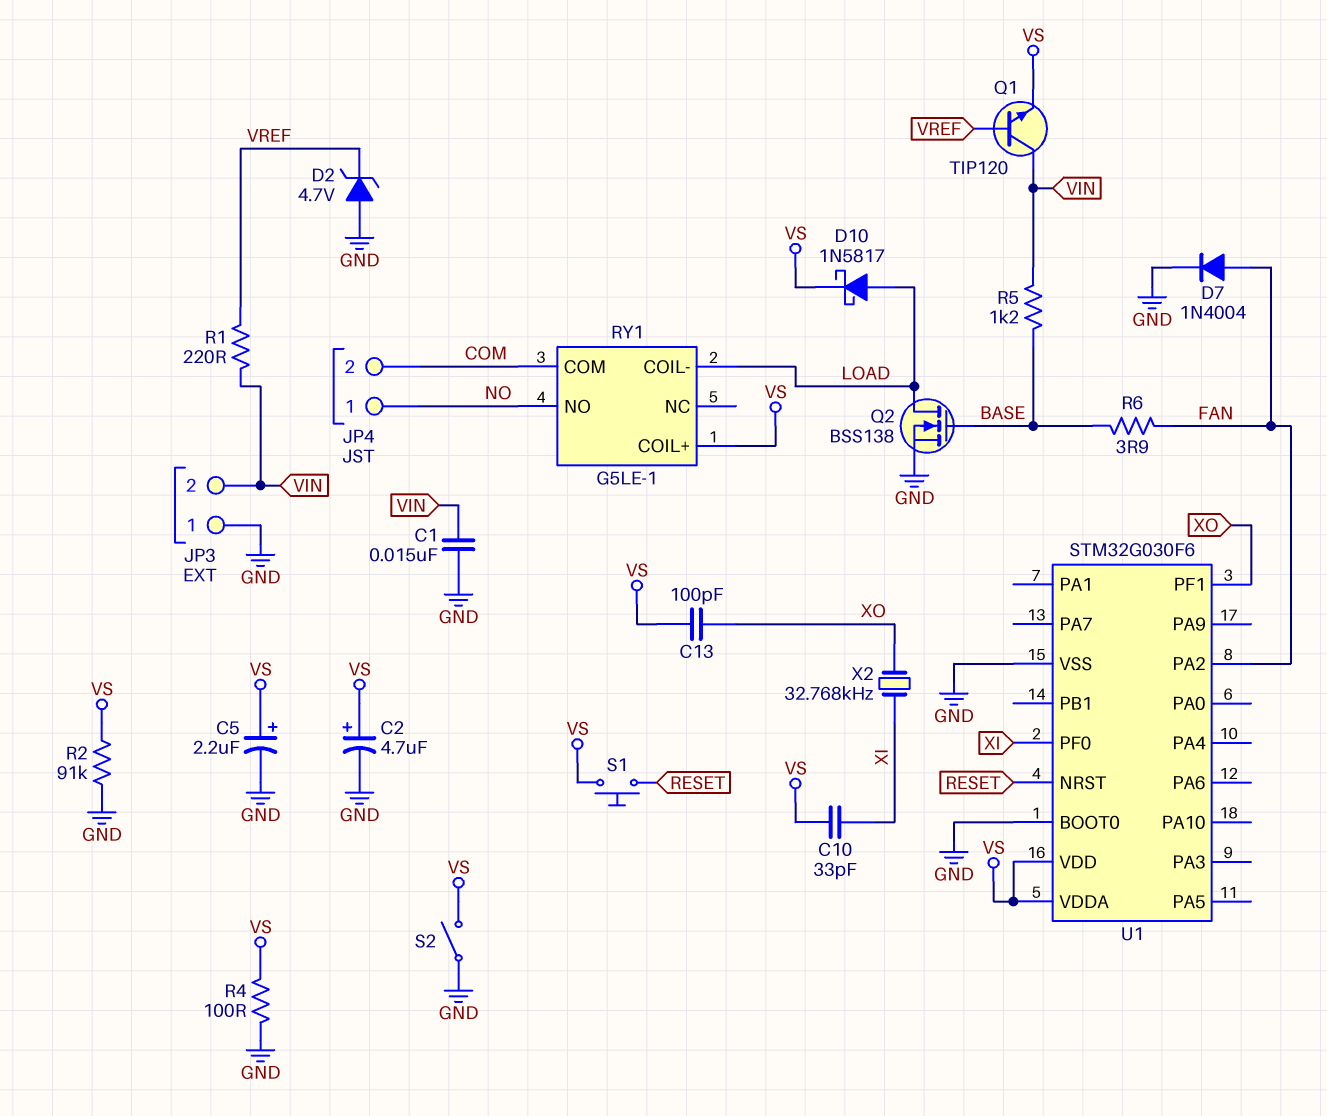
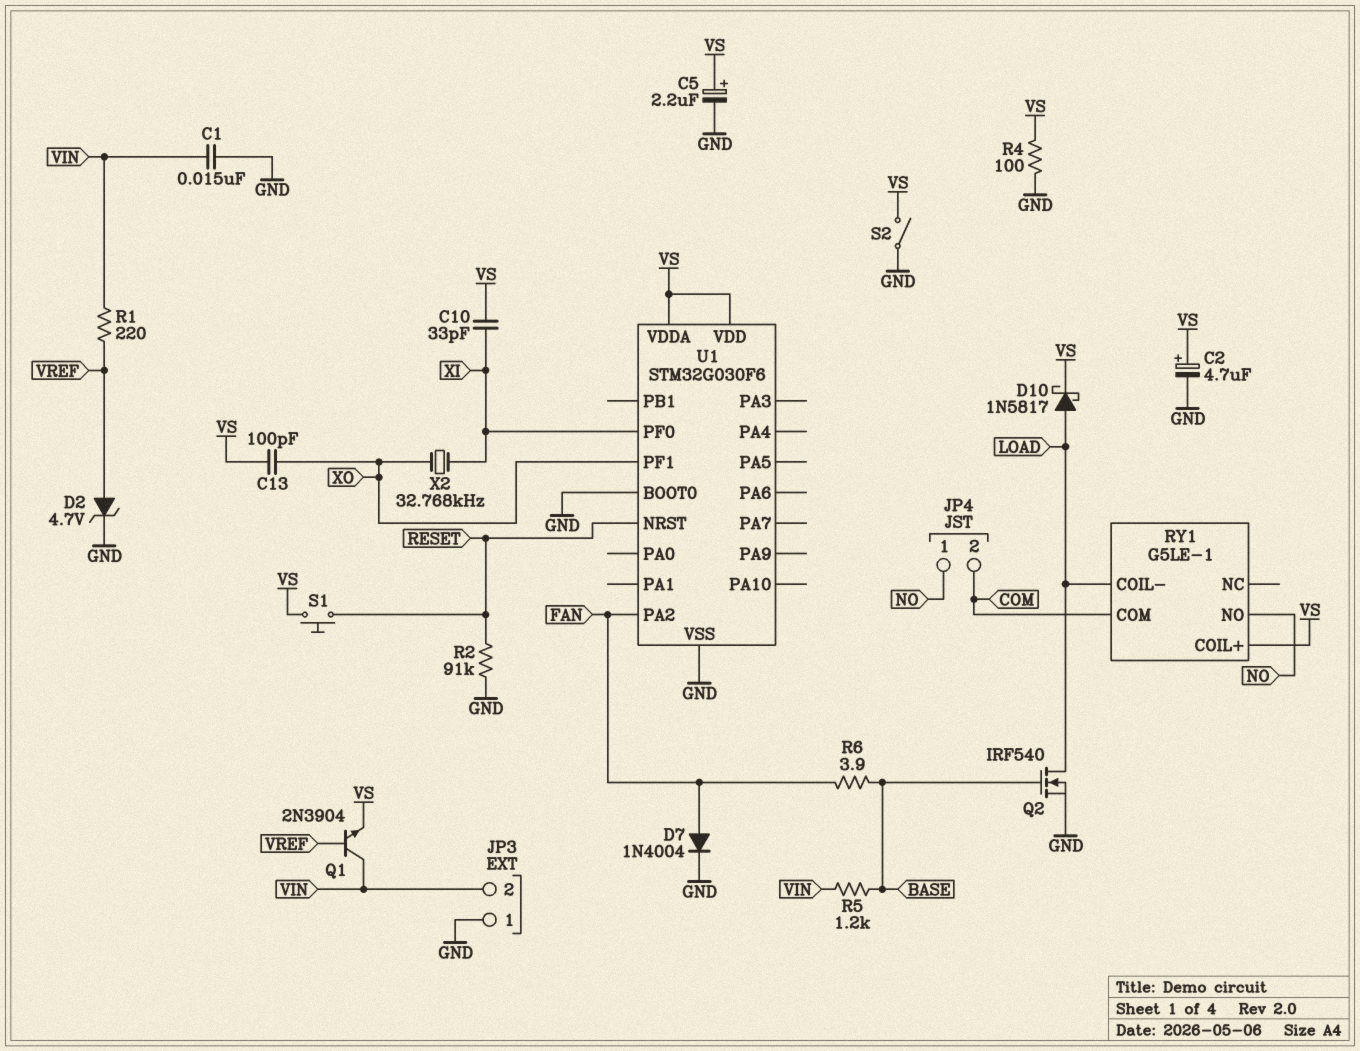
D2: zener 4.7V (A GND, K VREF) -> zener 4.7V (A VREF, K GND)
Q1: NPN TIP120 (B VREF, C VIN, E VS) -> NPN 2N3904 (B VREF, C VIN, E VS)
Q2: NMOS BSS138 (G BASE, D LOAD, S GND) -> NMOS IRF540 (G BASE, D LOAD, S GND)
R2: 91k (GND, VS) -> 91k (GND, RESET)

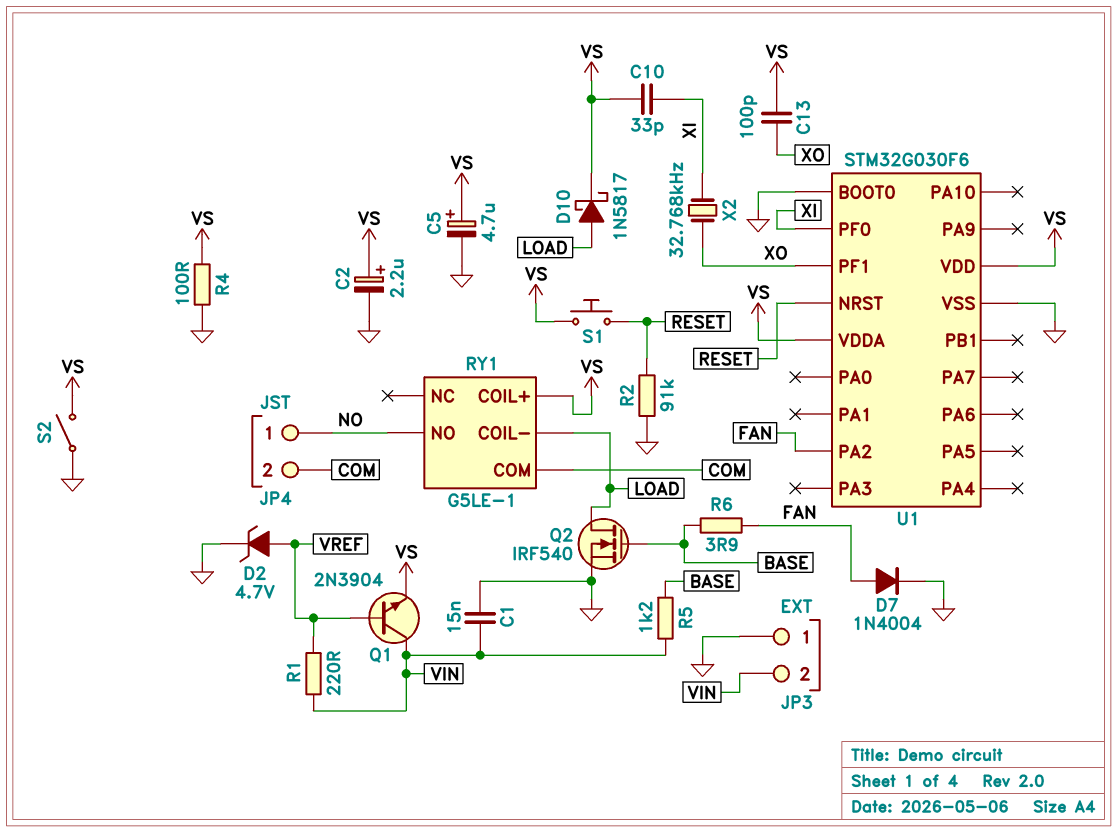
C2: 4.7uF (plus VS, minus GND) -> 2.2uF (plus VS, minus GND)
C5: 2.2uF (plus VS, minus GND) -> 4.7uF (plus VS, minus GND)

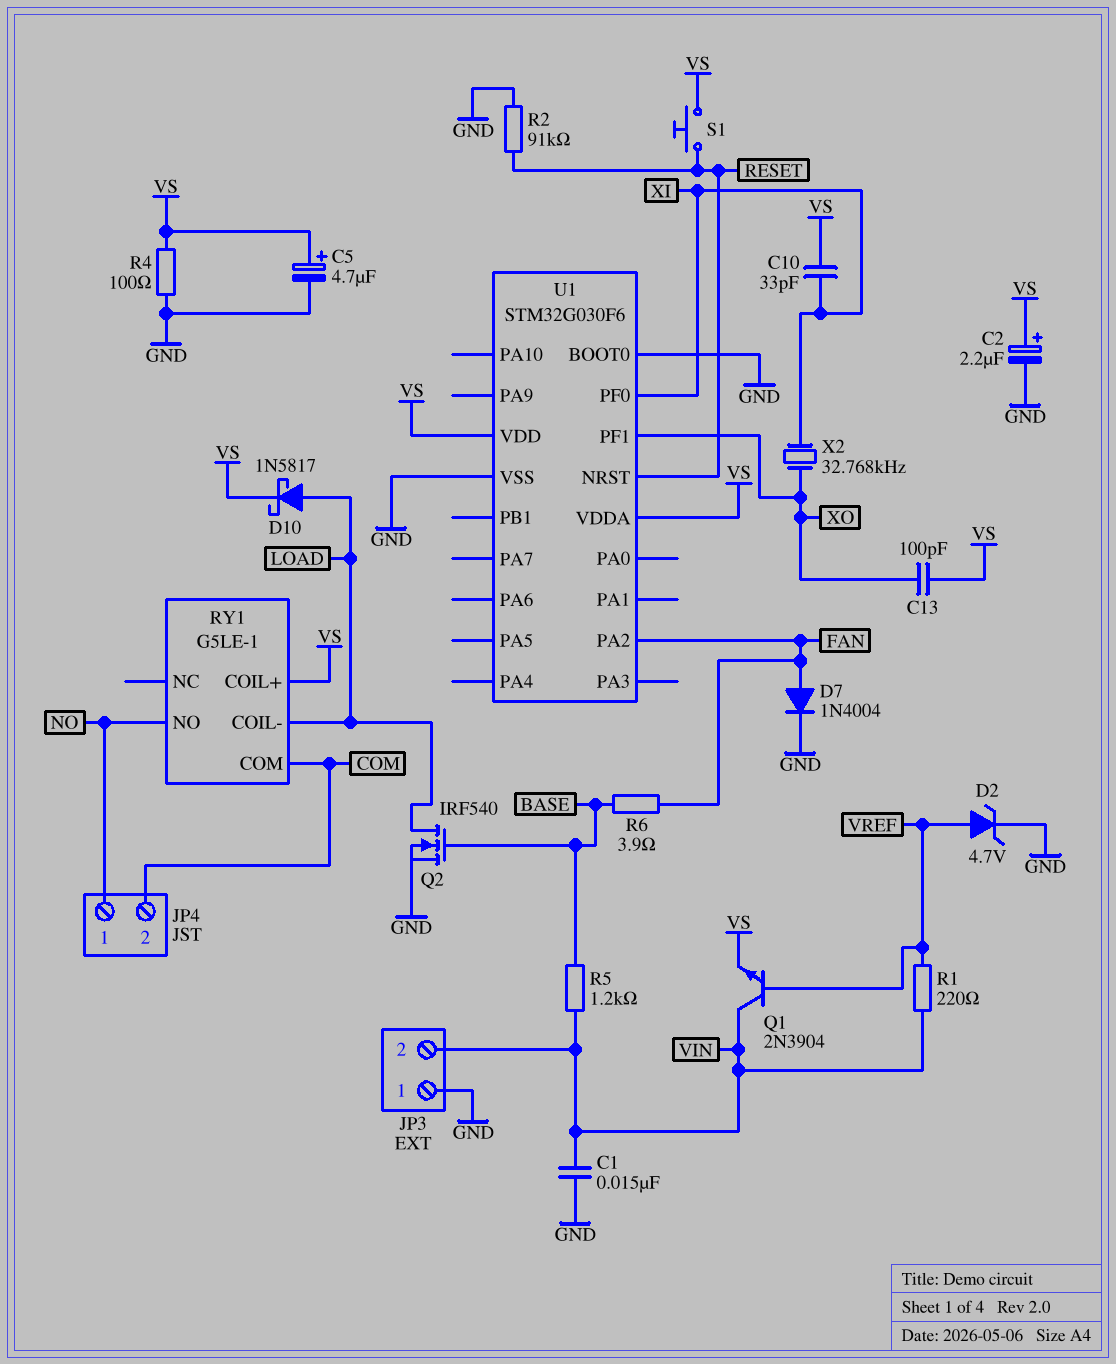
S2: switch (GND, VS) -> none

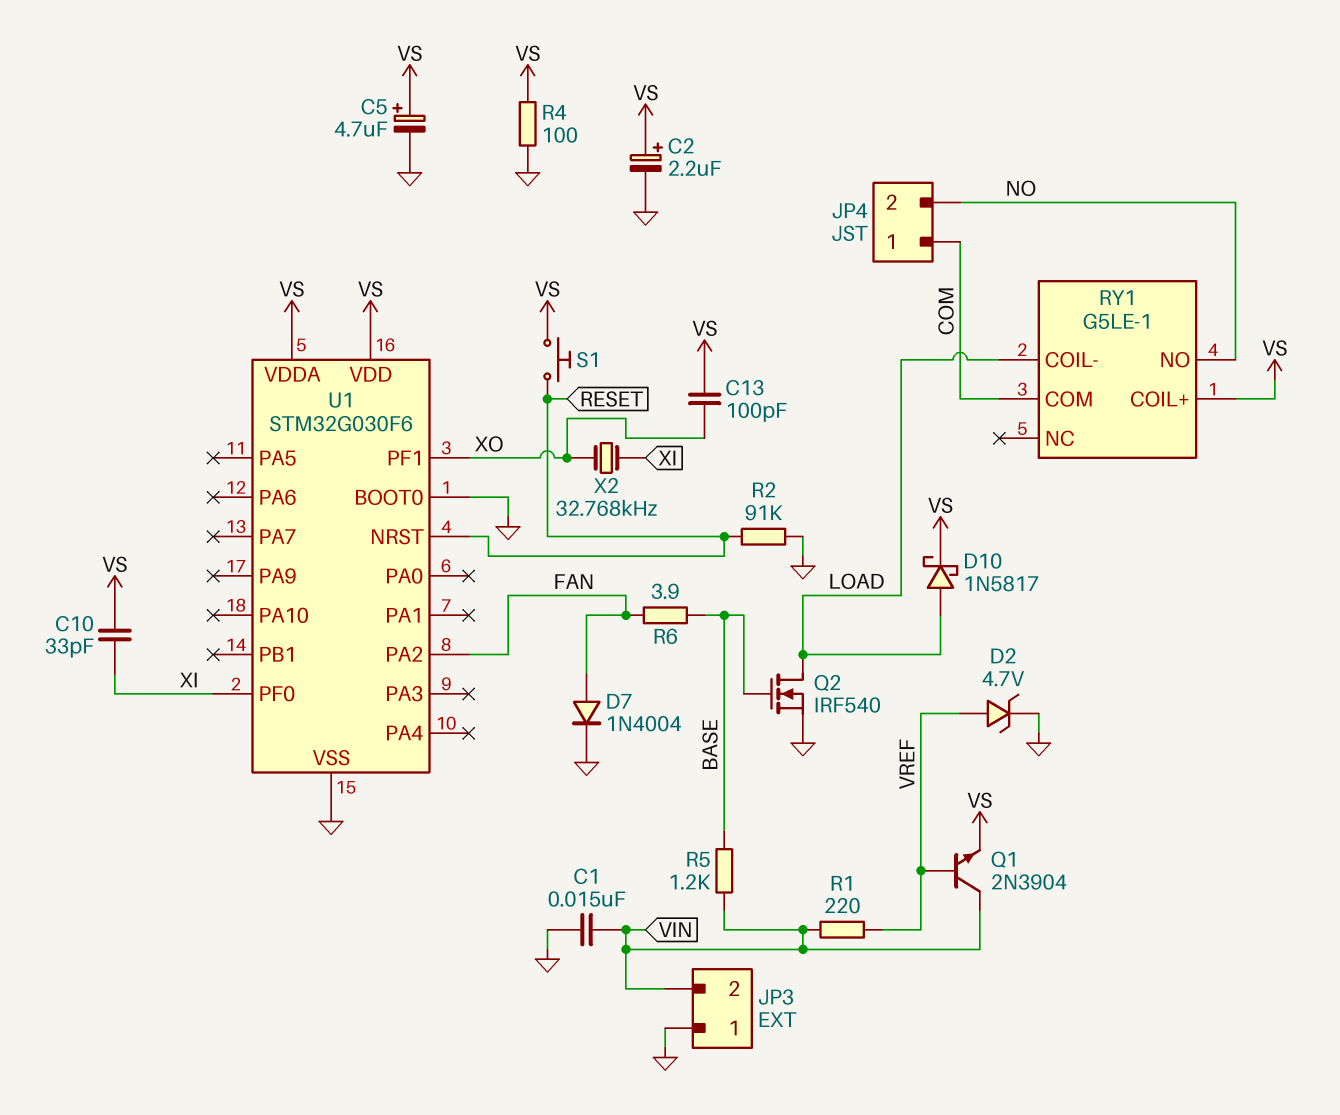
JP4 pin 1: NO -> COM
JP4 pin 2: COM -> NO

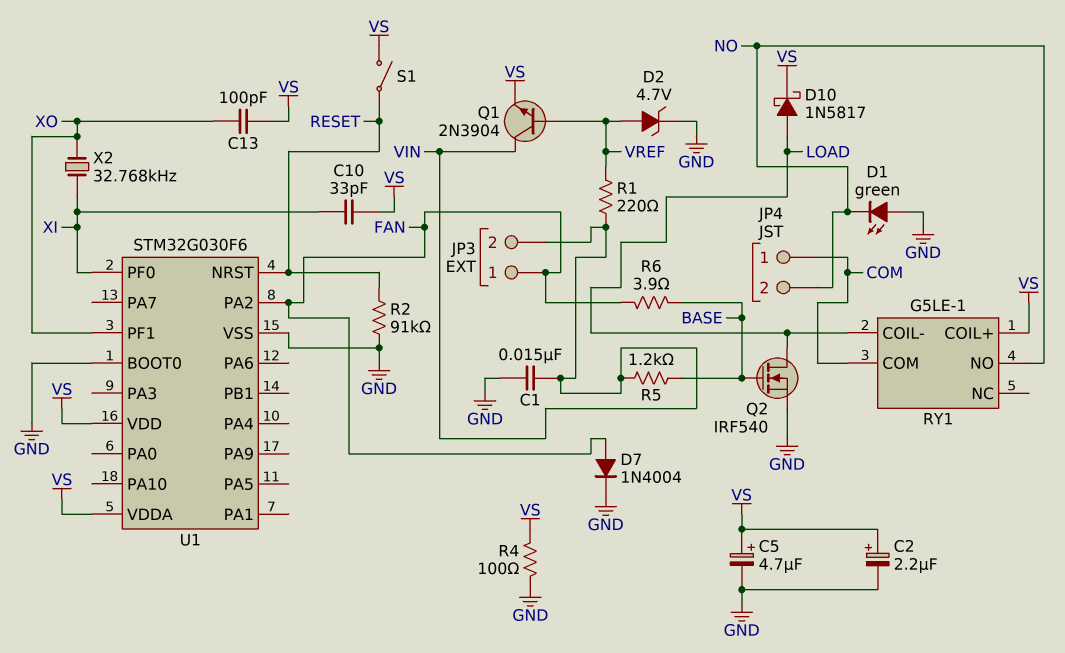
D1: none -> LED green (A GND, K NO)
JP3 pin 1: GND -> FAN
S1: button (RESET, VS) -> switch (RESET, VS)

